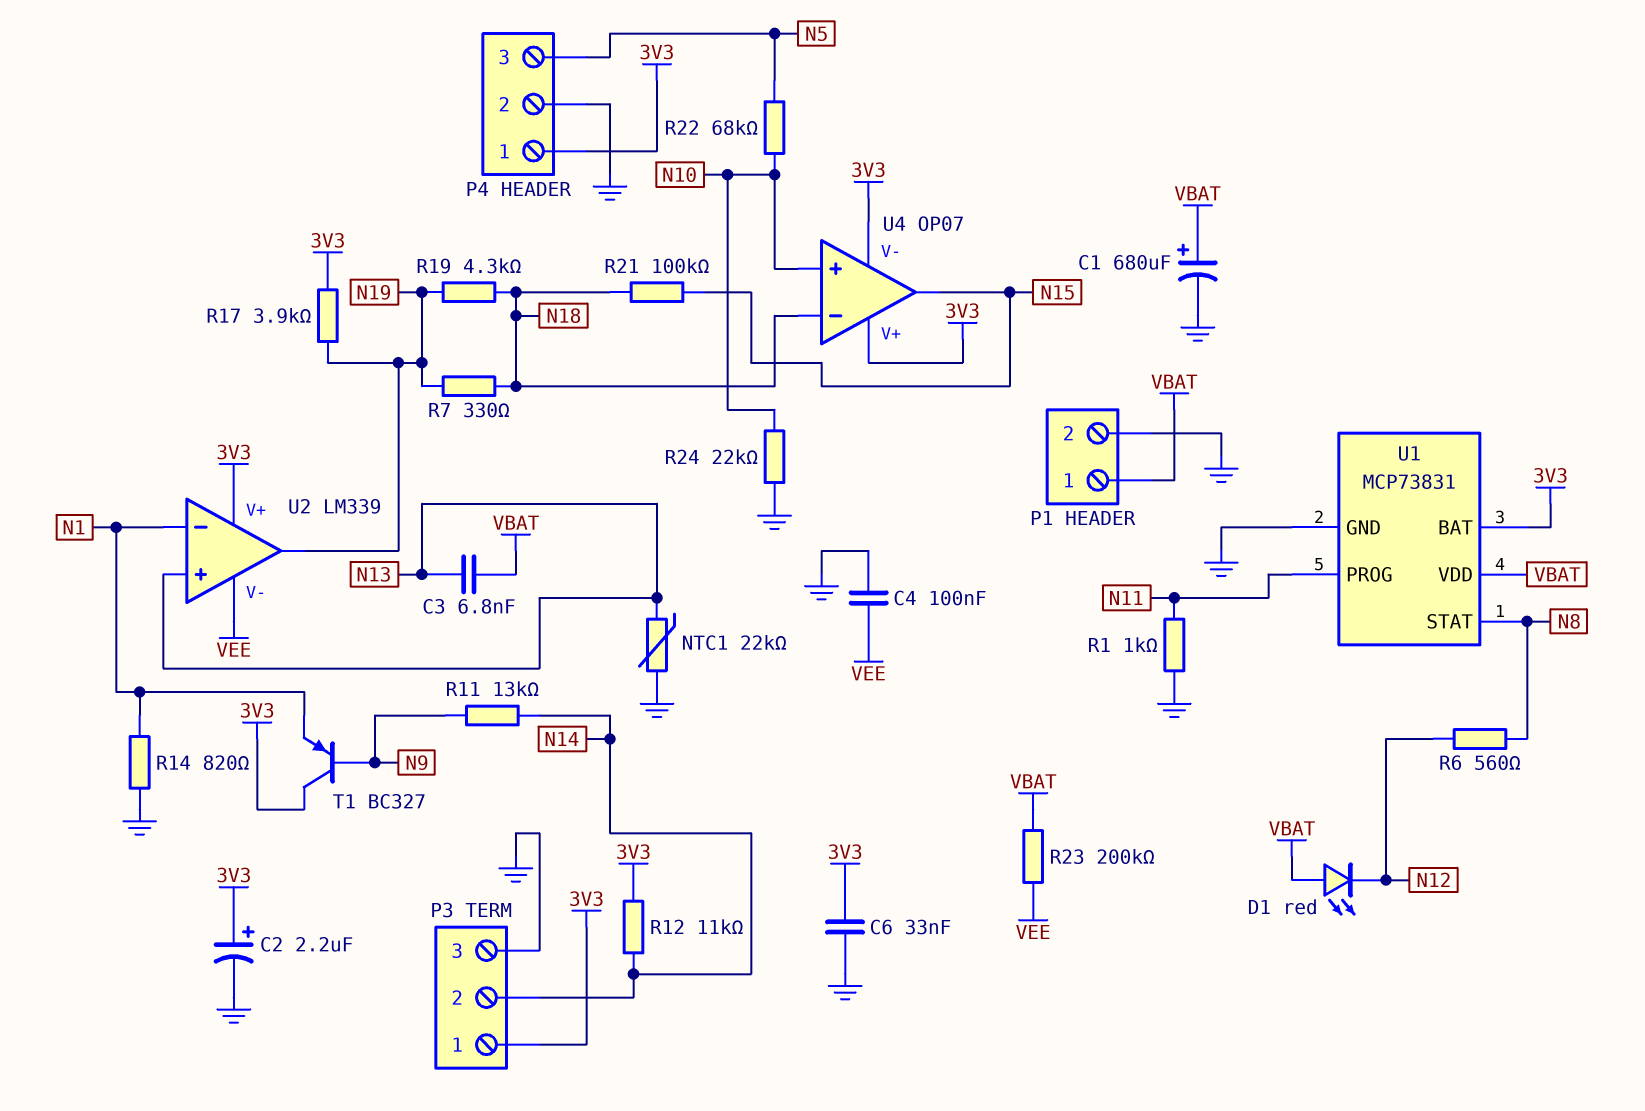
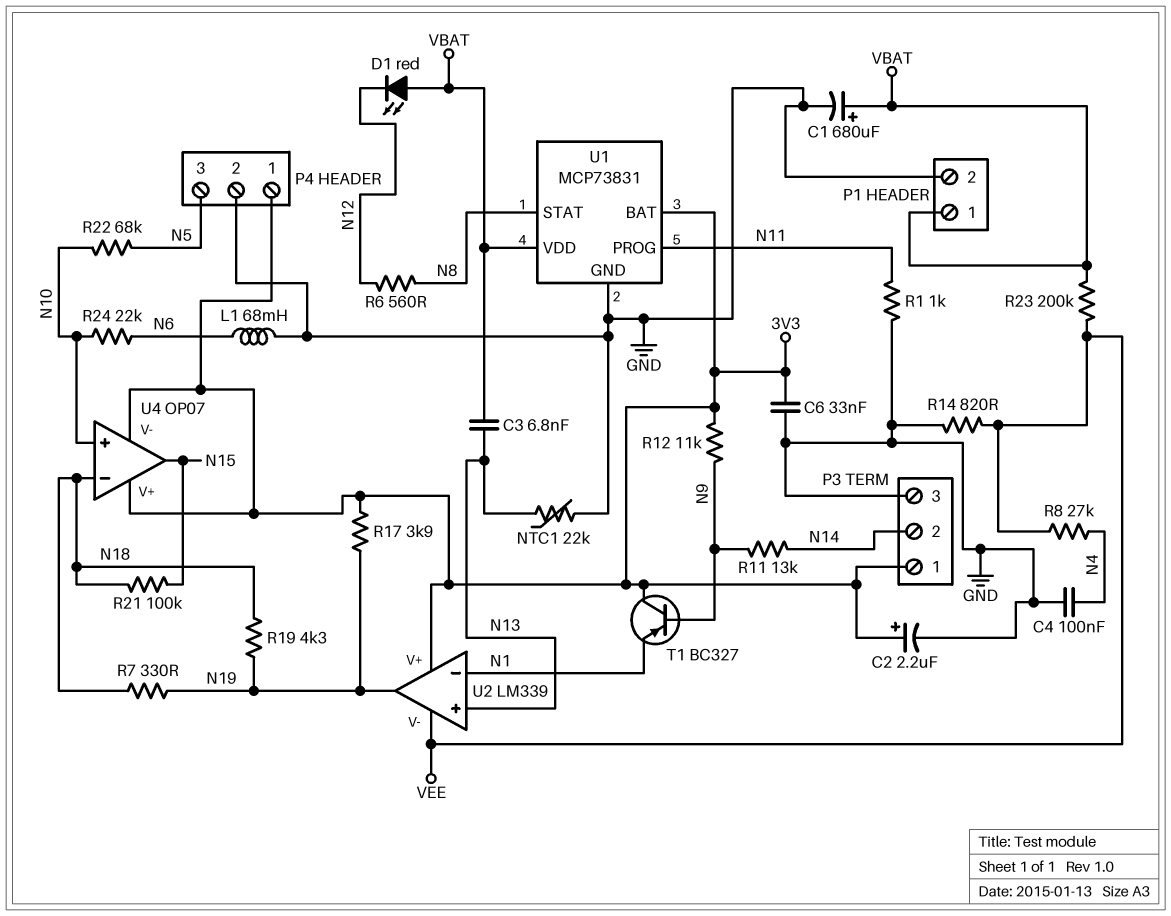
C4: 100nF (GND, VEE) -> 100nF (GND, N4)
L1: none -> 68mH (GND, N6)
R8: none -> 27k (N4, VEE)
R12: 11k (3V3, N14) -> 11k (3V3, N9)
R14: 820 (GND, N1) -> 820 (GND, VEE)
R24: 22k (GND, N10) -> 22k (N6, N10)

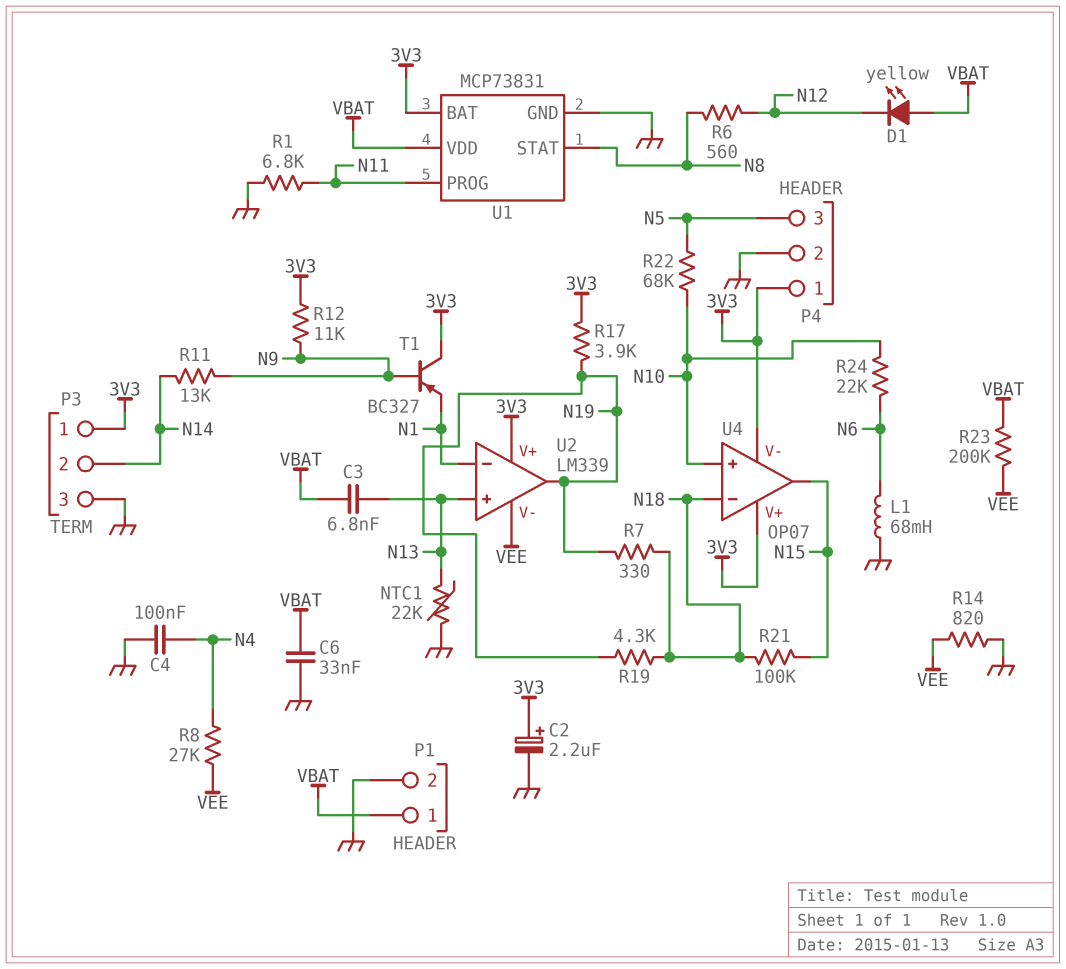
C1: 680uF (plus VBAT, minus GND) -> none
C6: 33nF (3V3, GND) -> 33nF (GND, VBAT)
D1: LED red (A VBAT, K N12) -> LED yellow (A VBAT, K N12)
R1: 1k (GND, N11) -> 6.8k (GND, N11)

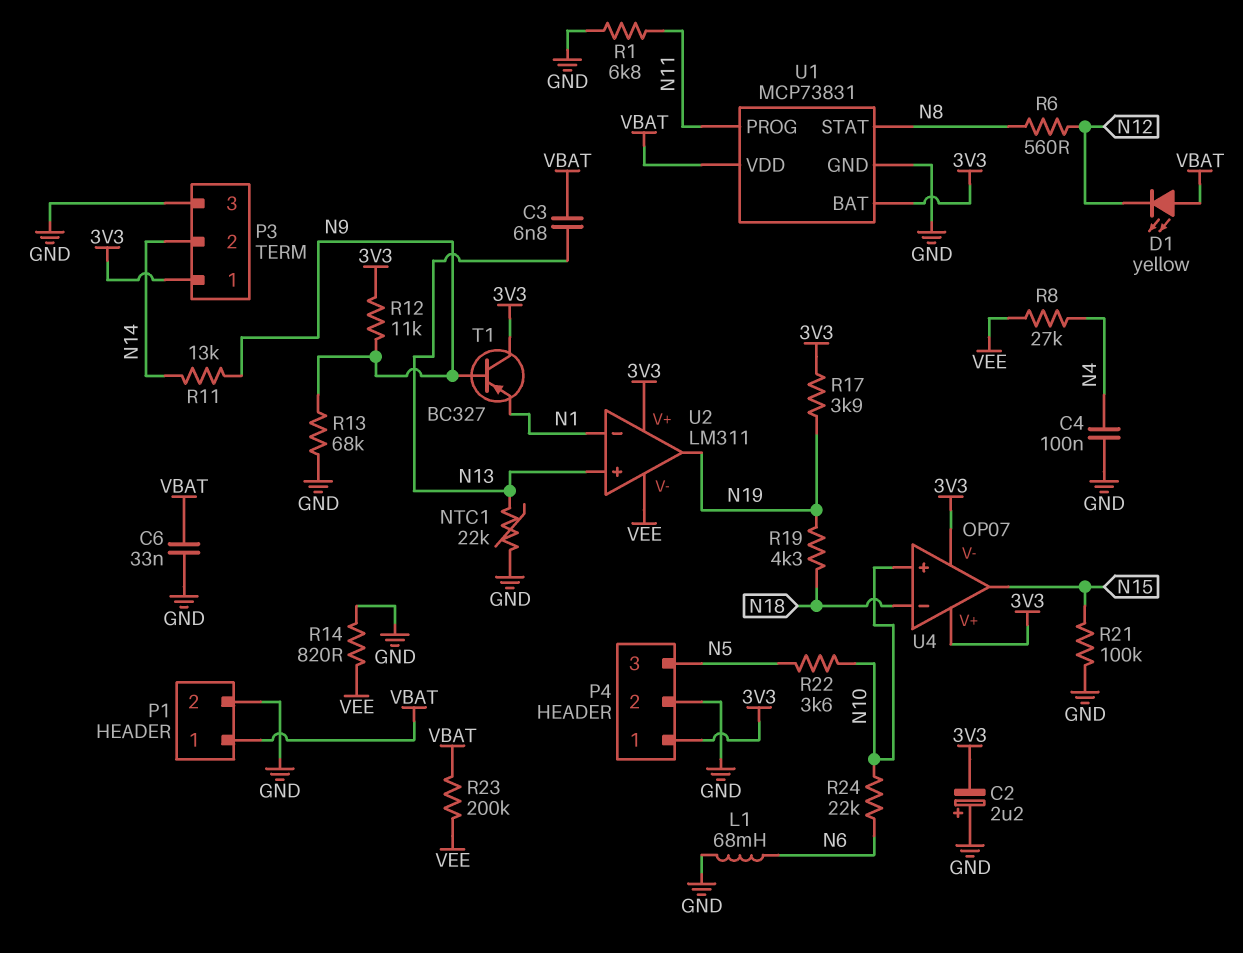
C2: 2.2uF (plus 3V3, minus GND) -> 2.2uF (plus GND, minus 3V3)
R7: 330 (N18, N19) -> none
R13: none -> 68k (GND, N9)
R21: 100k (N15, N18) -> 100k (GND, N15)
R22: 68k (N5, N10) -> 3.6k (N5, N10)
U2: LM339 -> LM311

